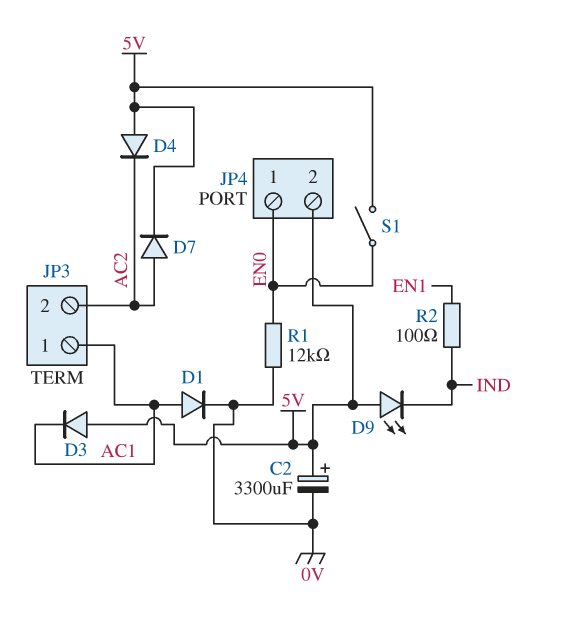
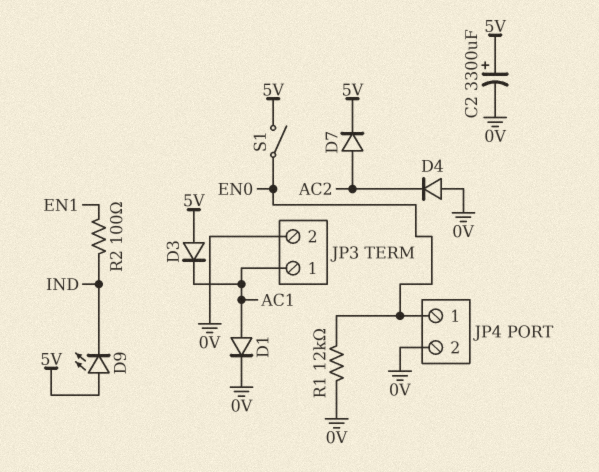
D4: diode (A 5V, K AC2) -> diode (A 0V, K AC2)
JP3 pin 2: AC2 -> 0V
JP4 pin 2: 5V -> 0V

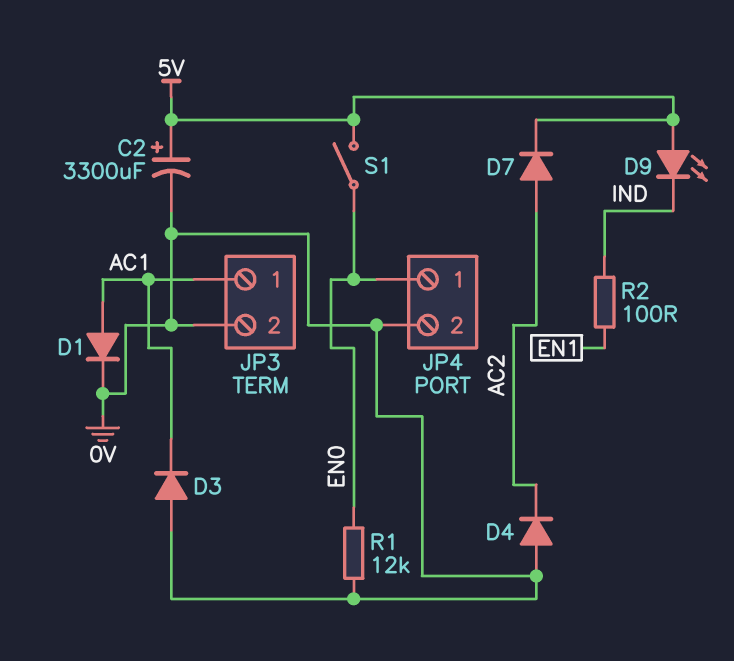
D3: diode (A 5V, K AC1) -> diode (A 0V, K AC1)

